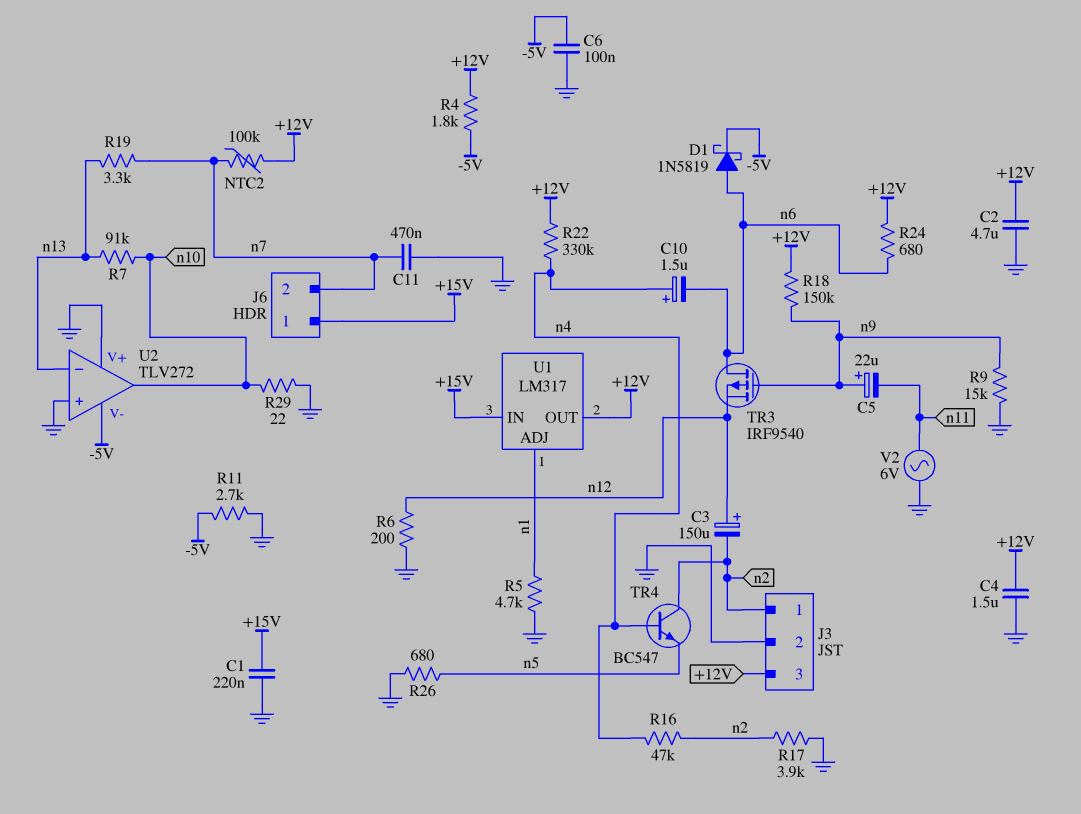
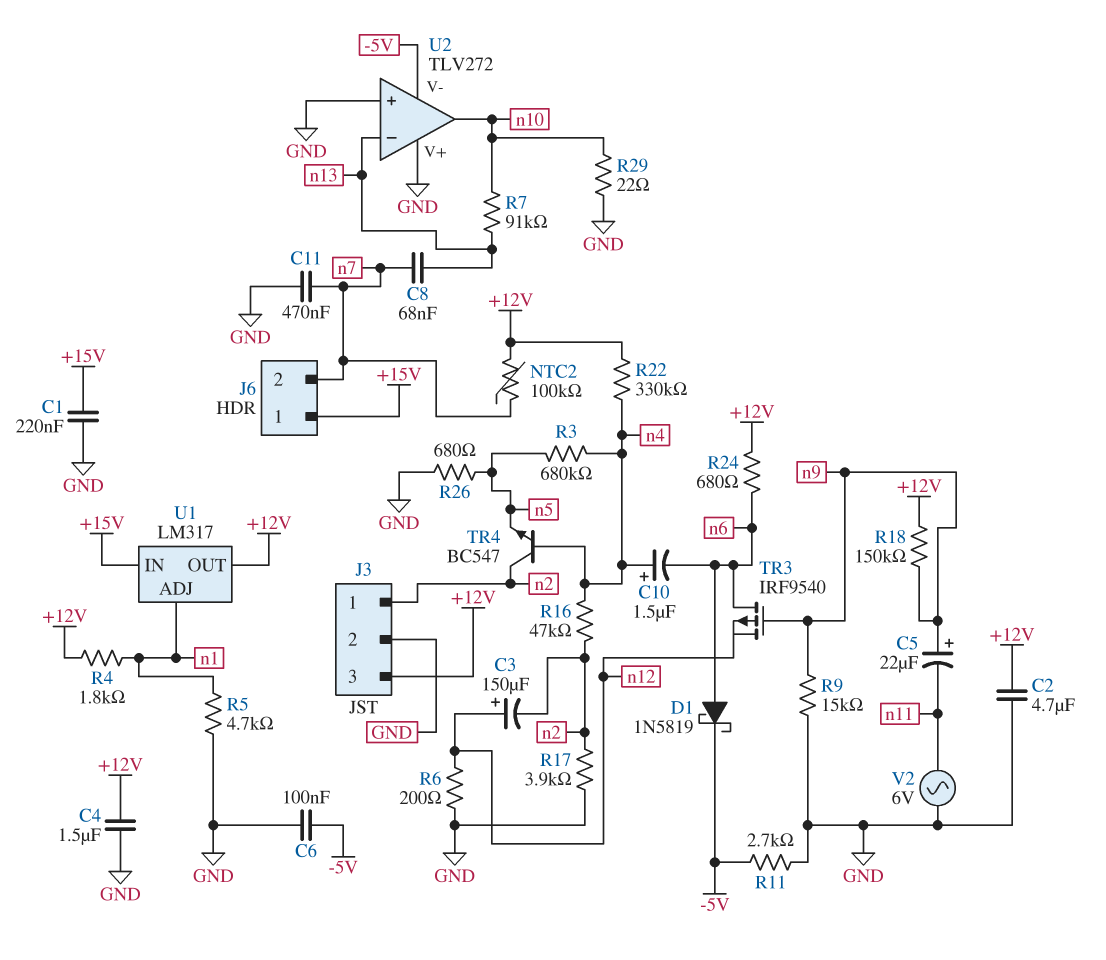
C8: none -> 68nF (n7, n13)
R3: none -> 680k (n4, n5)
R4: 1.8k (+12V, -5V) -> 1.8k (+12V, n1)
R19: 3.3k (n7, n13) -> none

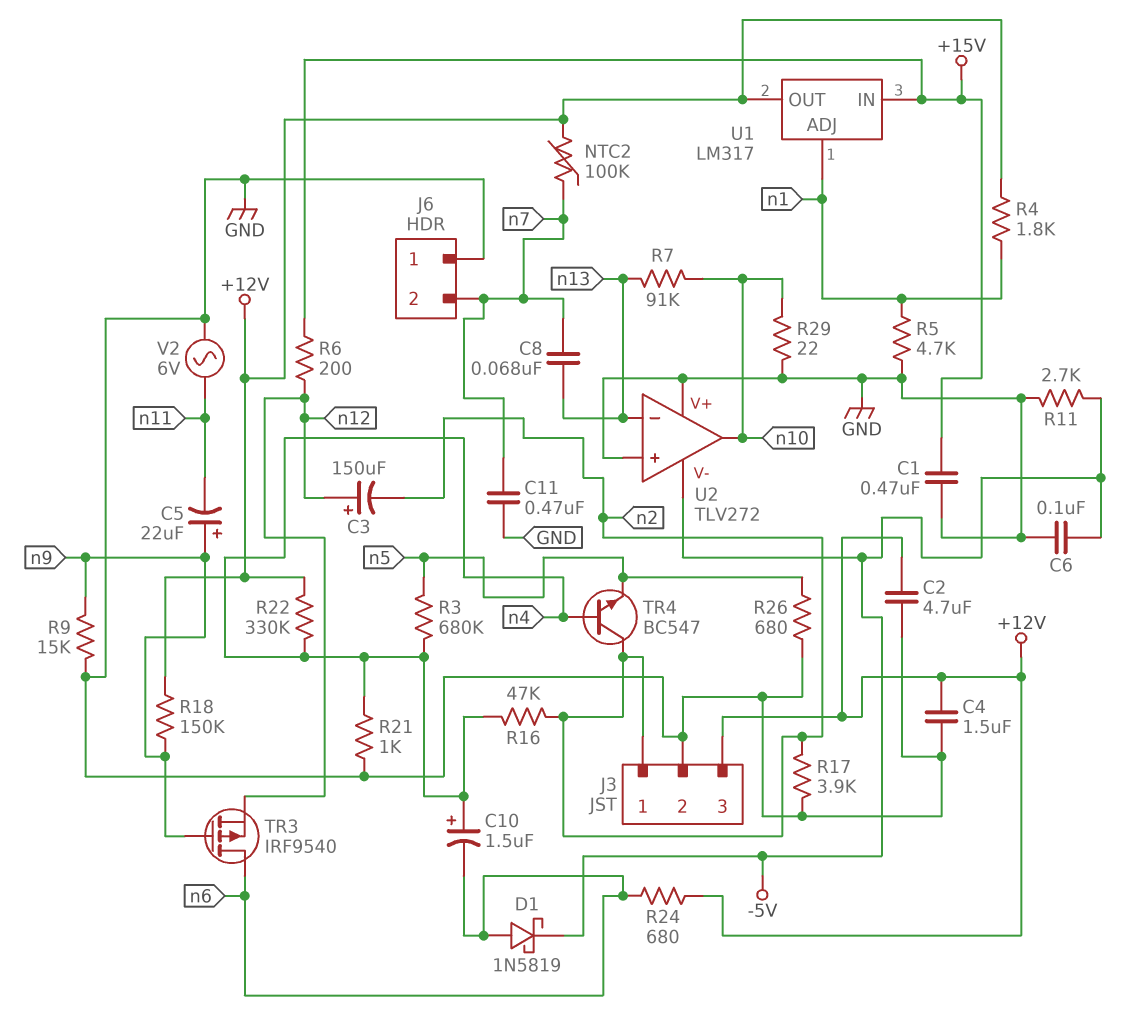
C1: 220nF (+15V, GND) -> 470nF (+15V, GND)
J6 pin 1: +15V -> GND
R6: 200 (GND, n12) -> 200 (+15V, n12)
R21: none -> 1k (GND, n4)

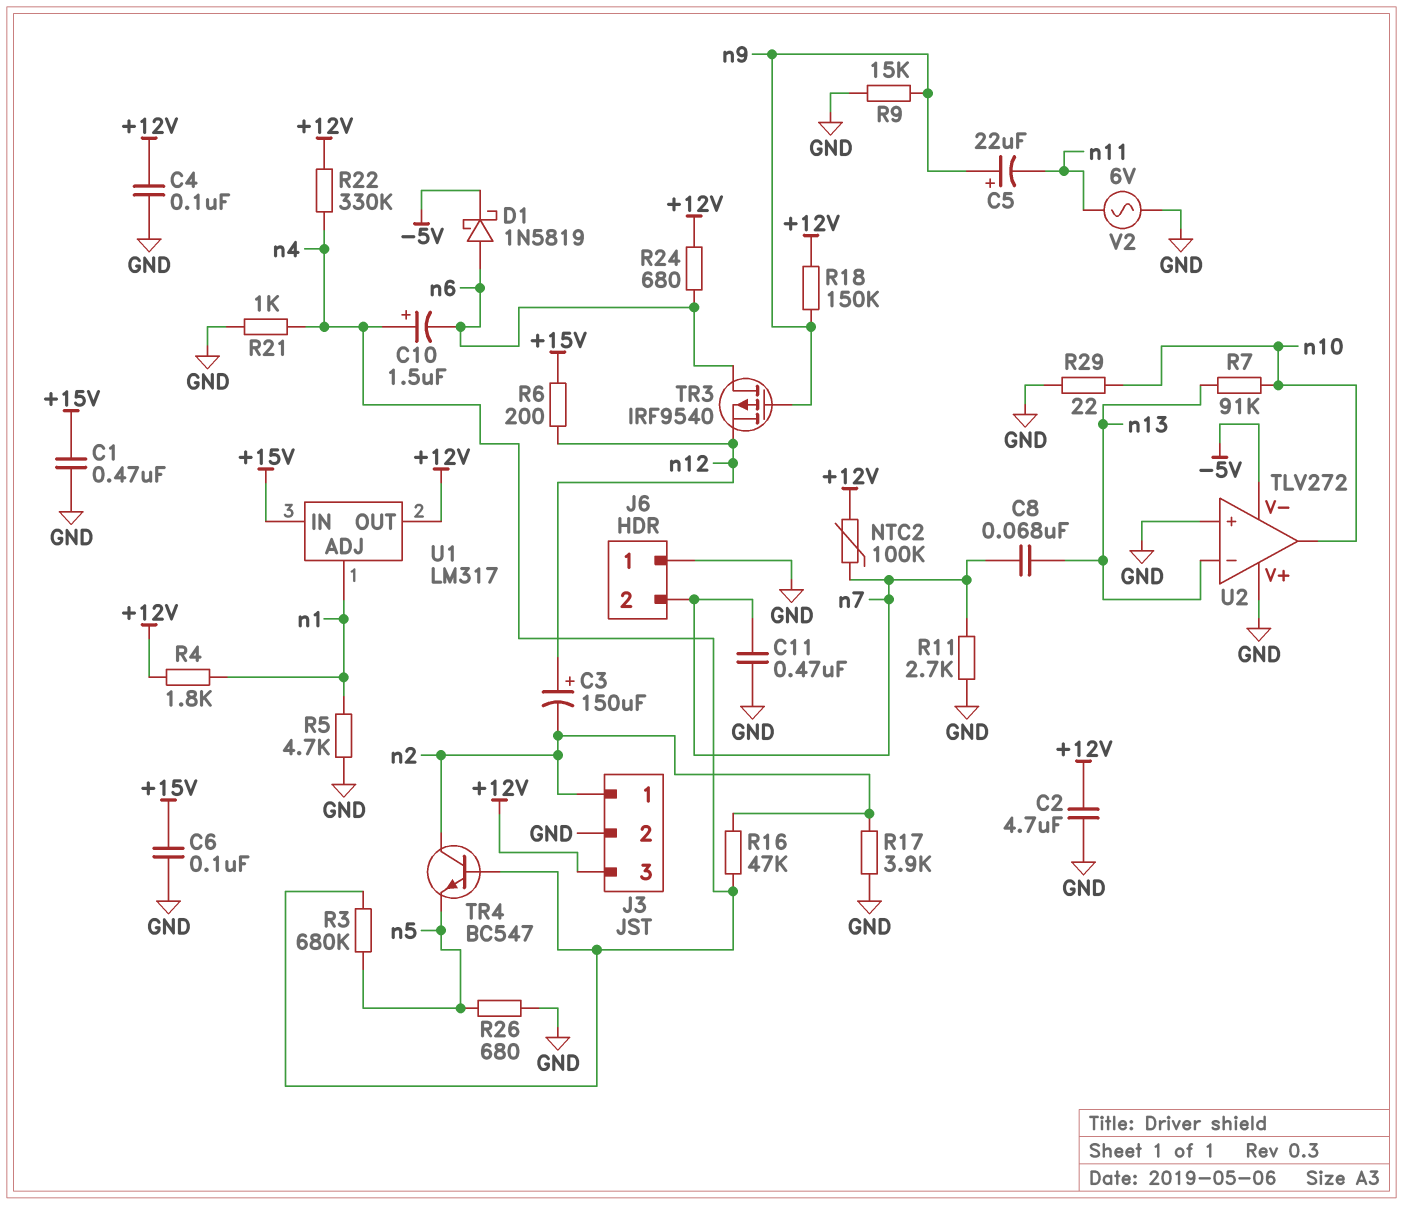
C4: 1.5uF (+12V, GND) -> 100nF (+12V, GND)
C6: 100nF (-5V, GND) -> 100nF (+15V, GND)
R11: 2.7k (-5V, GND) -> 2.7k (GND, n7)

